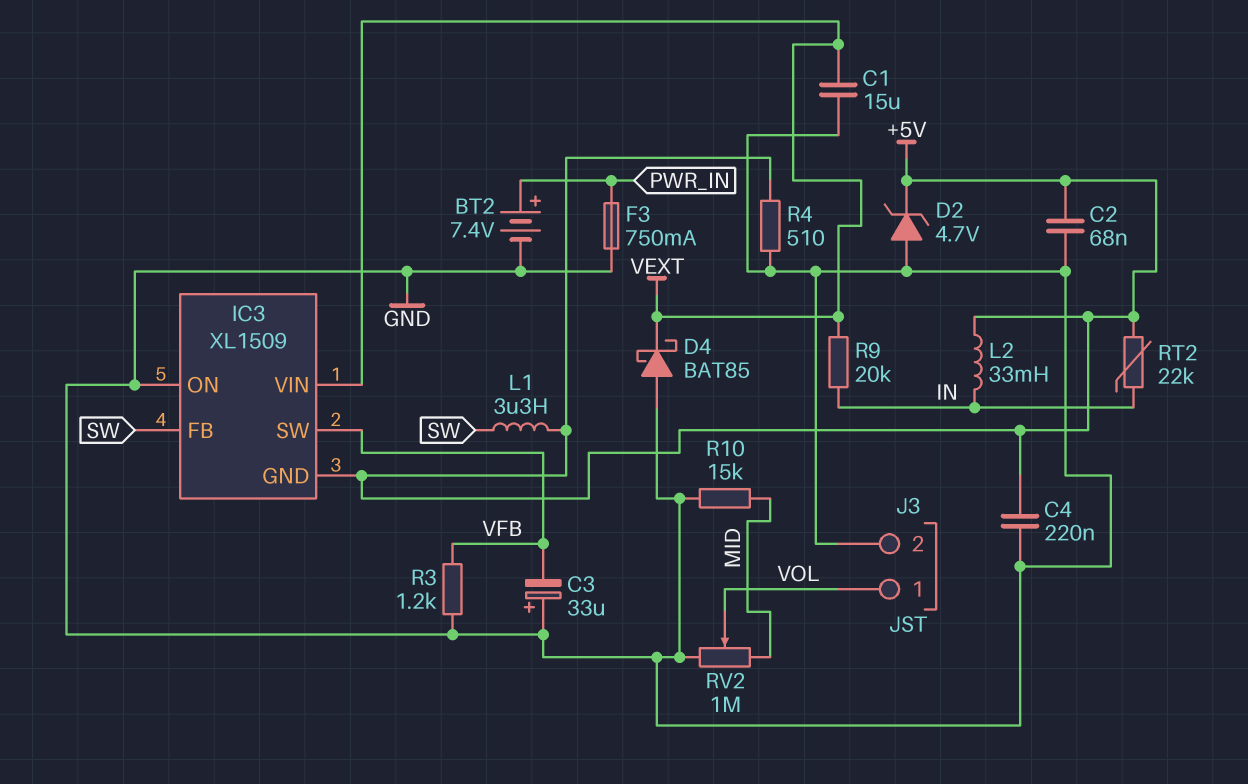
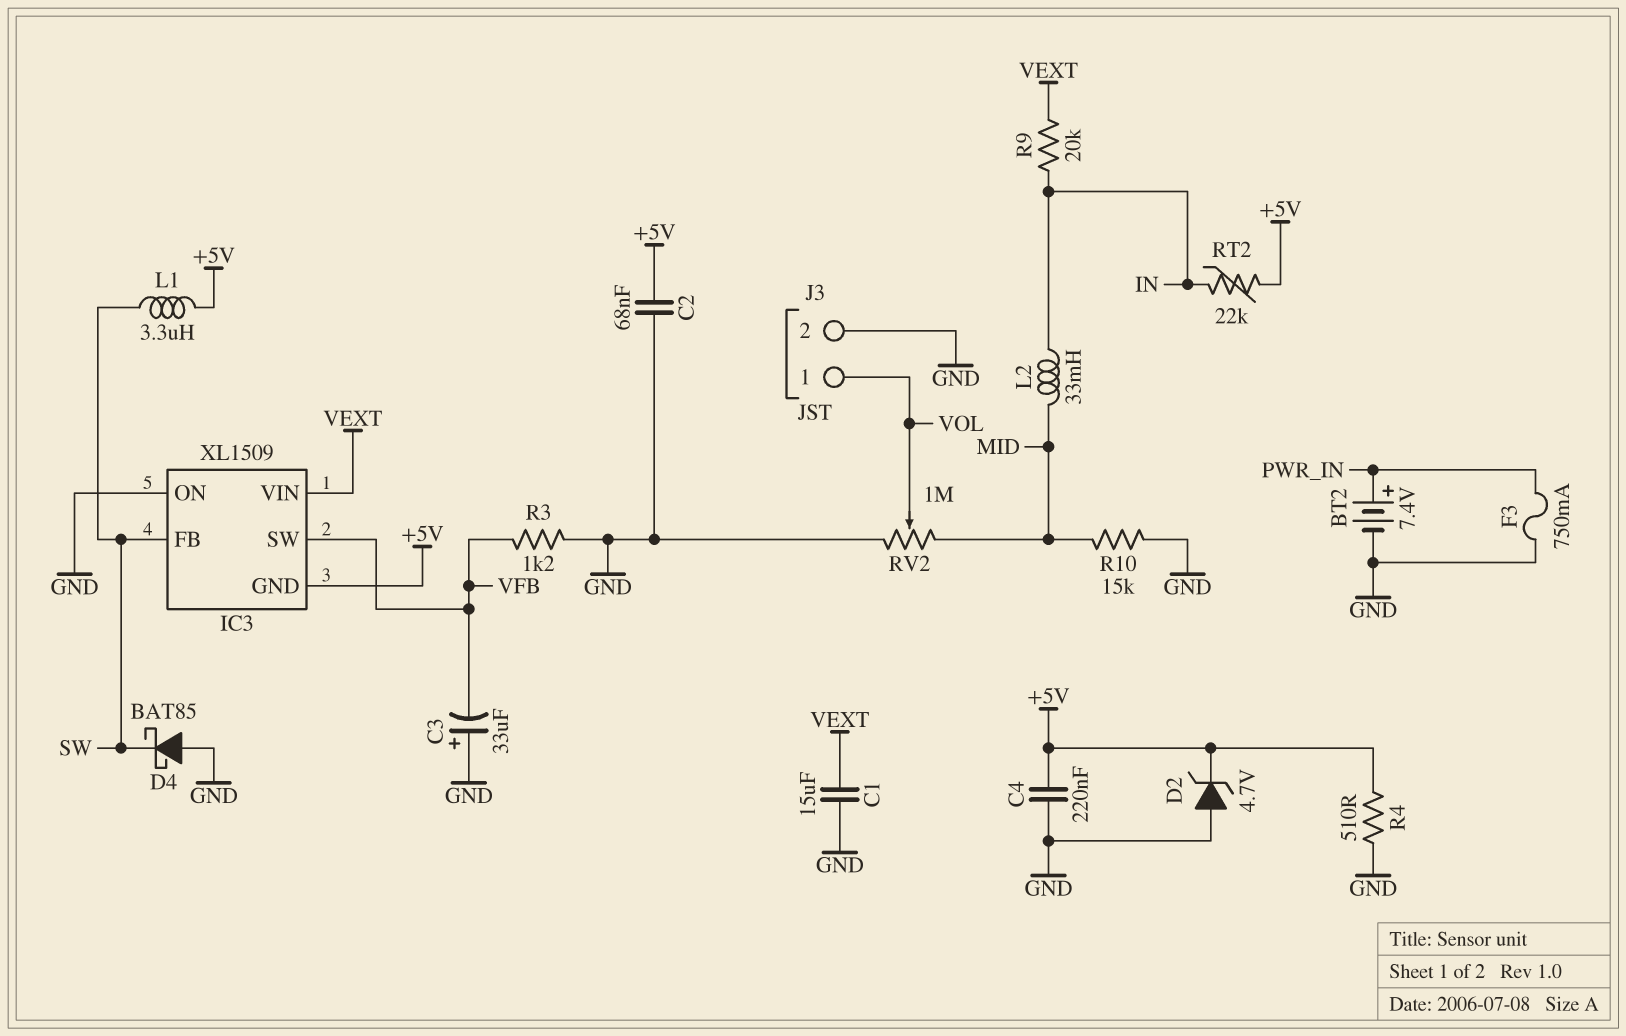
D4: schottky BAT85 (A GND, K VEXT) -> schottky BAT85 (A GND, K SW)
L2: 33mH (+5V, IN) -> 33mH (IN, MID)

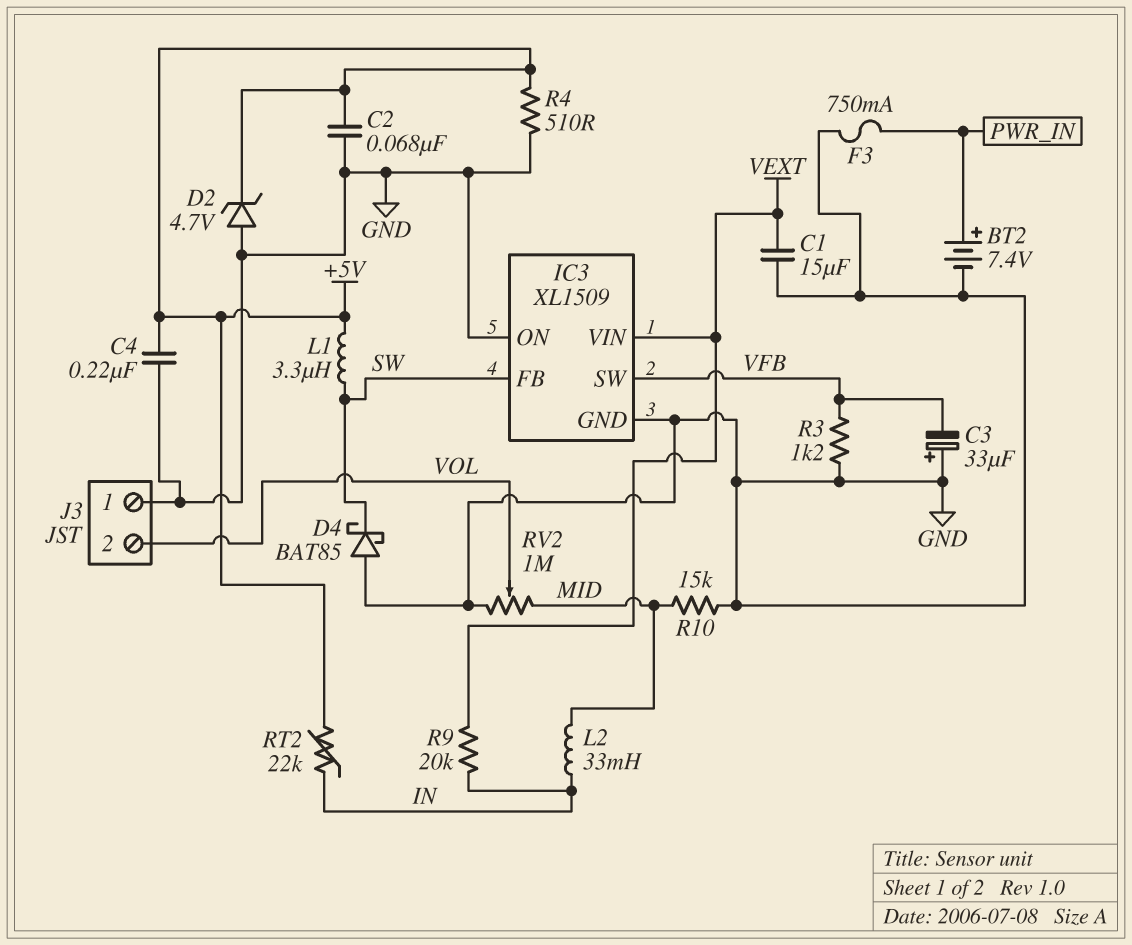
IC3 pin GND: +5V -> GND
J3 pin 1: VOL -> GND
J3 pin 2: GND -> VOL

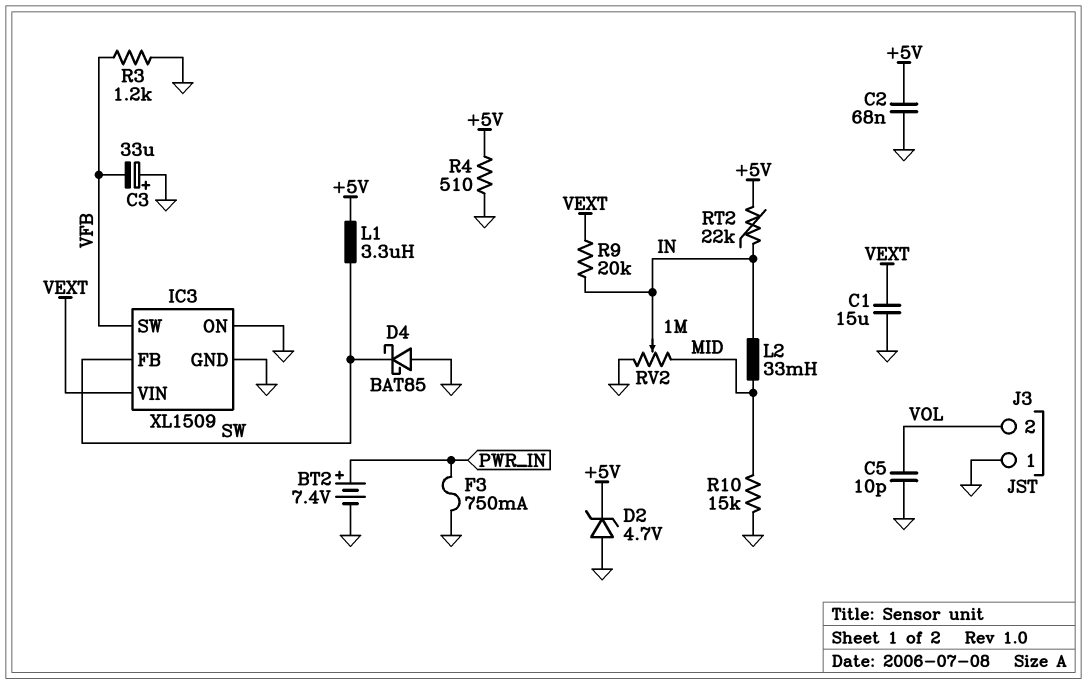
C4: 220nF (+5V, GND) -> none
C5: none -> 10pF (GND, VOL)
RV2: 1M (GND, MID, wiper VOL) -> 1M (GND, MID, wiper IN)

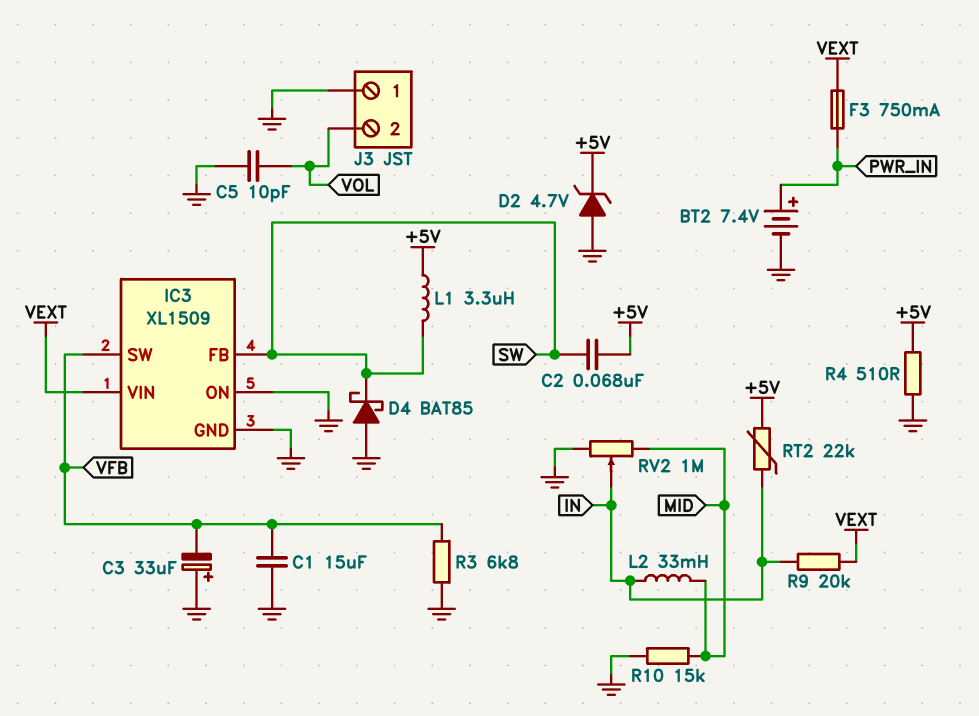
C1: 15uF (GND, VEXT) -> 15uF (GND, VFB)
C2: 68nF (+5V, GND) -> 68nF (+5V, SW)
F3: 750mA (GND, PWR_IN) -> 750mA (PWR_IN, VEXT)
R3: 1.2k (GND, VFB) -> 6.8k (GND, VFB)

